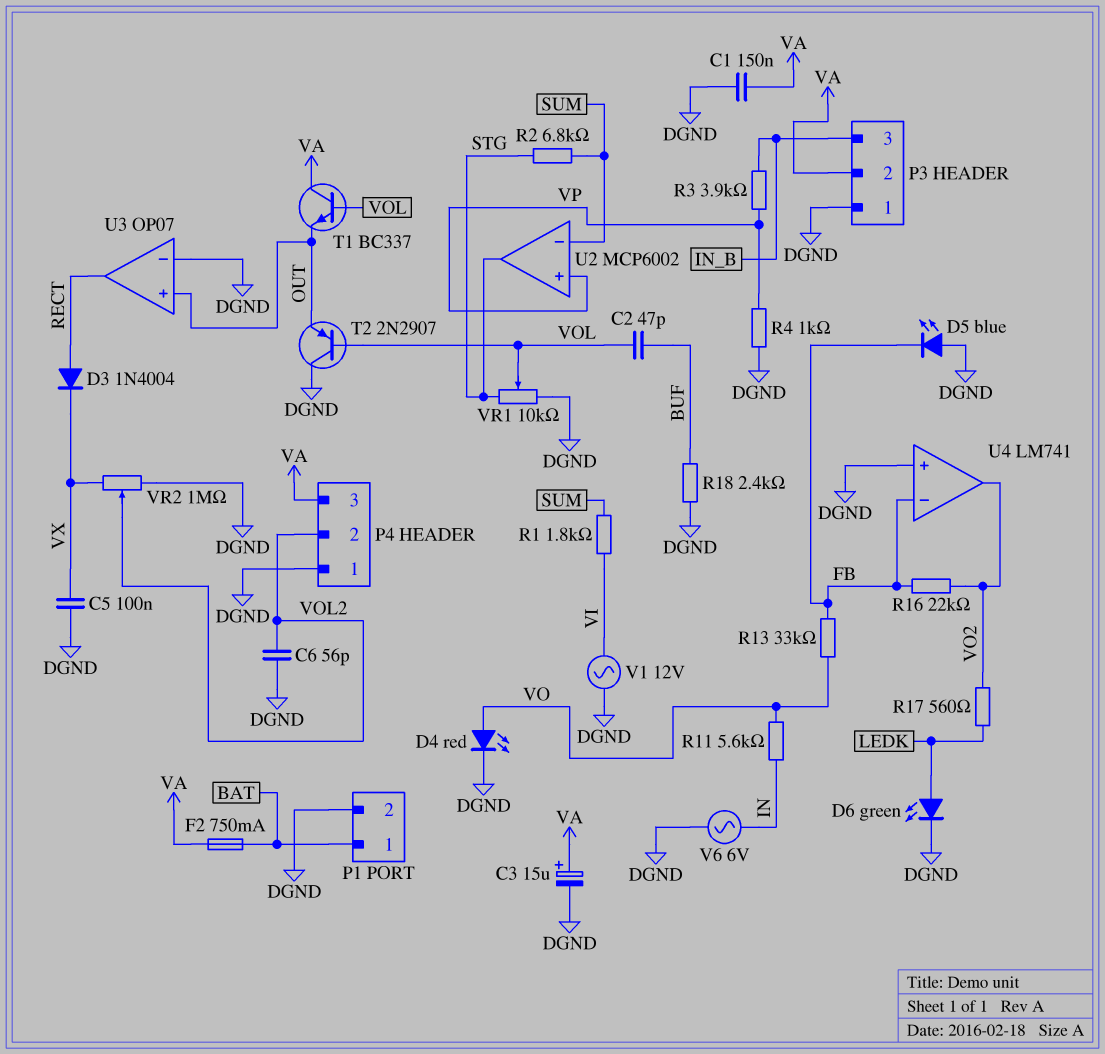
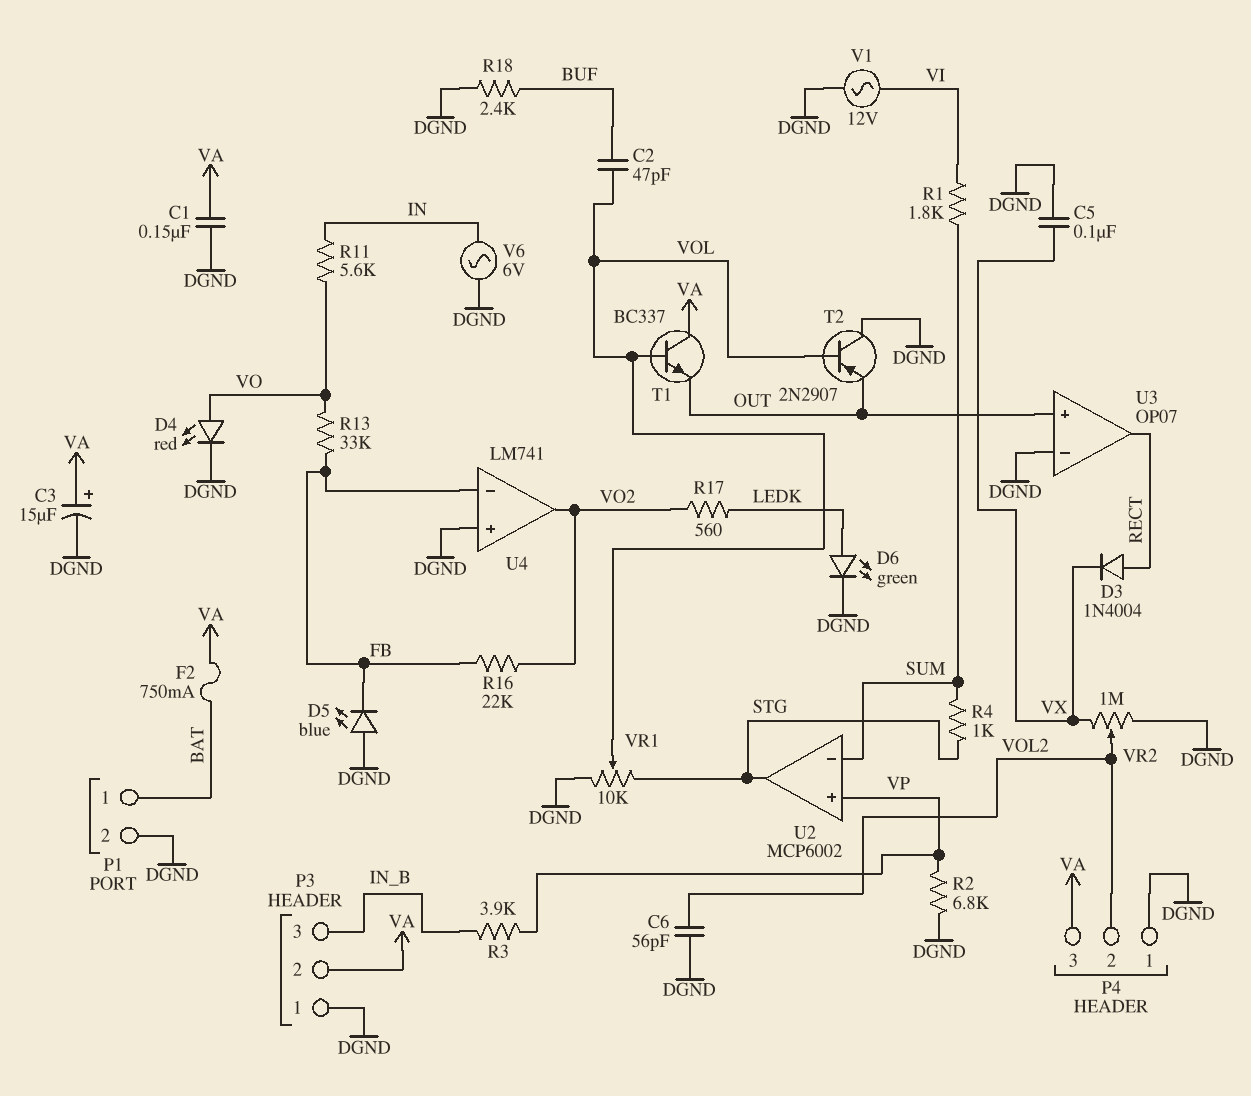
R2: 6.8k (STG, SUM) -> 6.8k (DGND, VP)
R4: 1k (DGND, VP) -> 1k (STG, SUM)

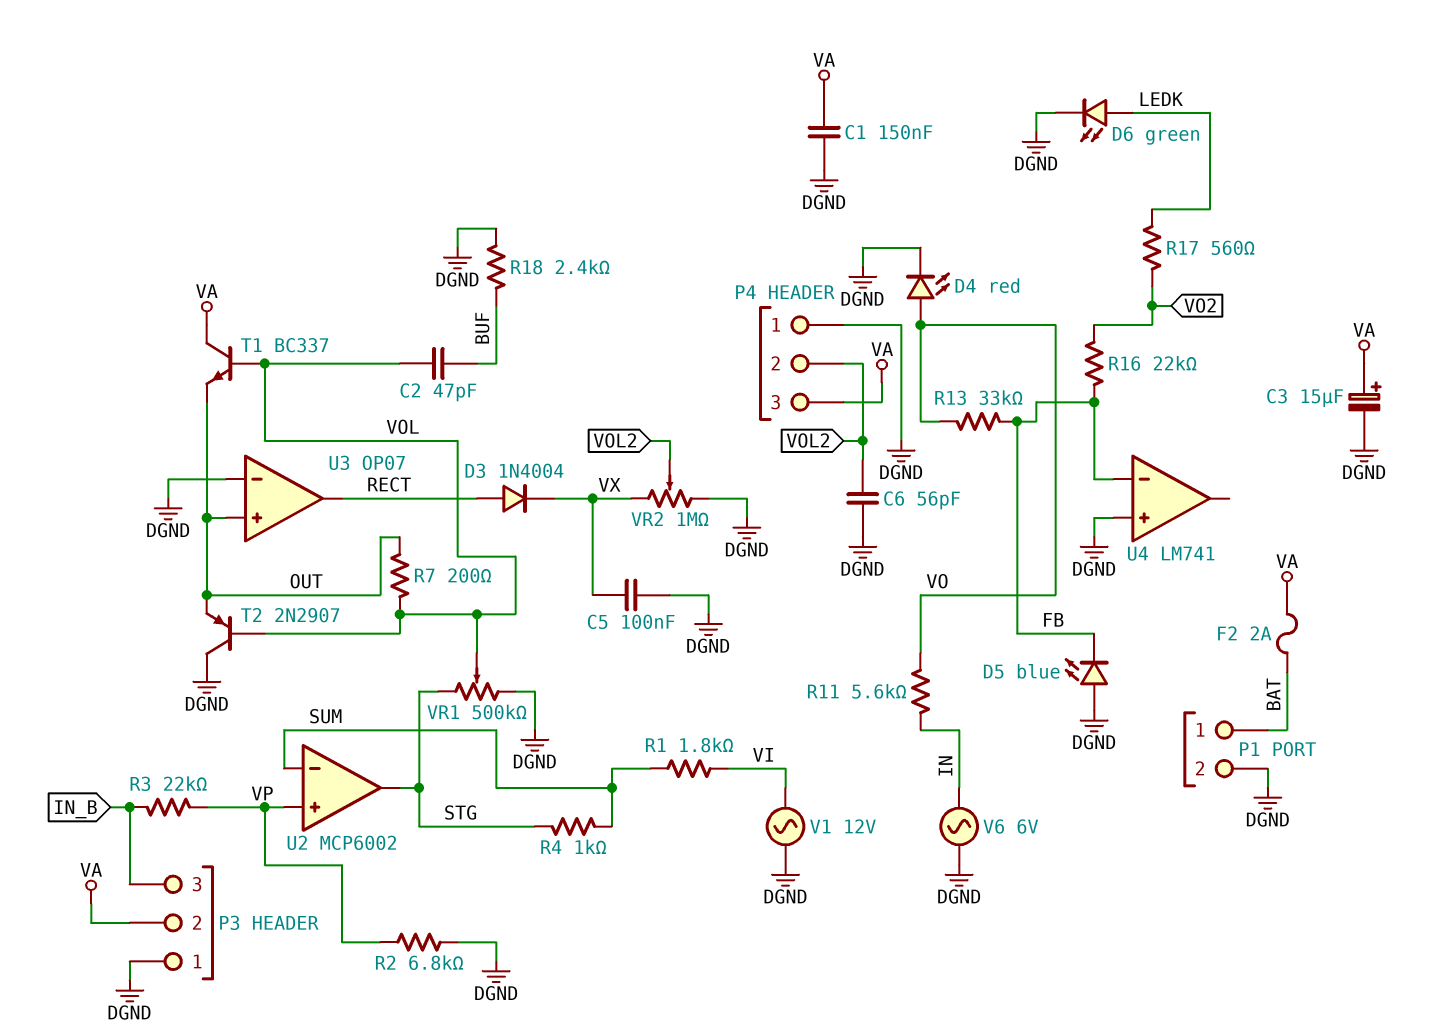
F2: 750mA (BAT, VA) -> 2A (BAT, VA)
R3: 3.9k (IN_B, VP) -> 22k (IN_B, VP)
R7: none -> 200 (OUT, VOL)
U4 pin out: VO2 -> none
VR1: 10k (DGND, STG, wiper VOL) -> 500k (DGND, STG, wiper VOL)

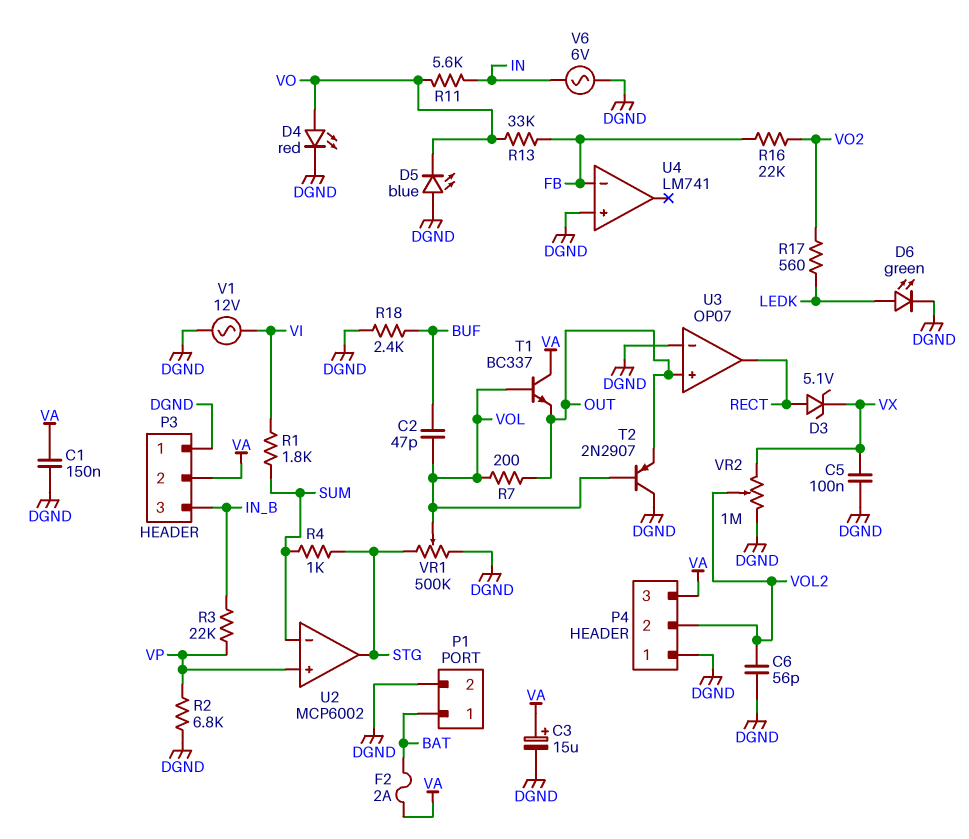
D3: diode 1N4004 (A RECT, K VX) -> zener 5.1V (A RECT, K VX)
D5: LED blue (A DGND, K FB) -> LED blue (A DGND, K VO)

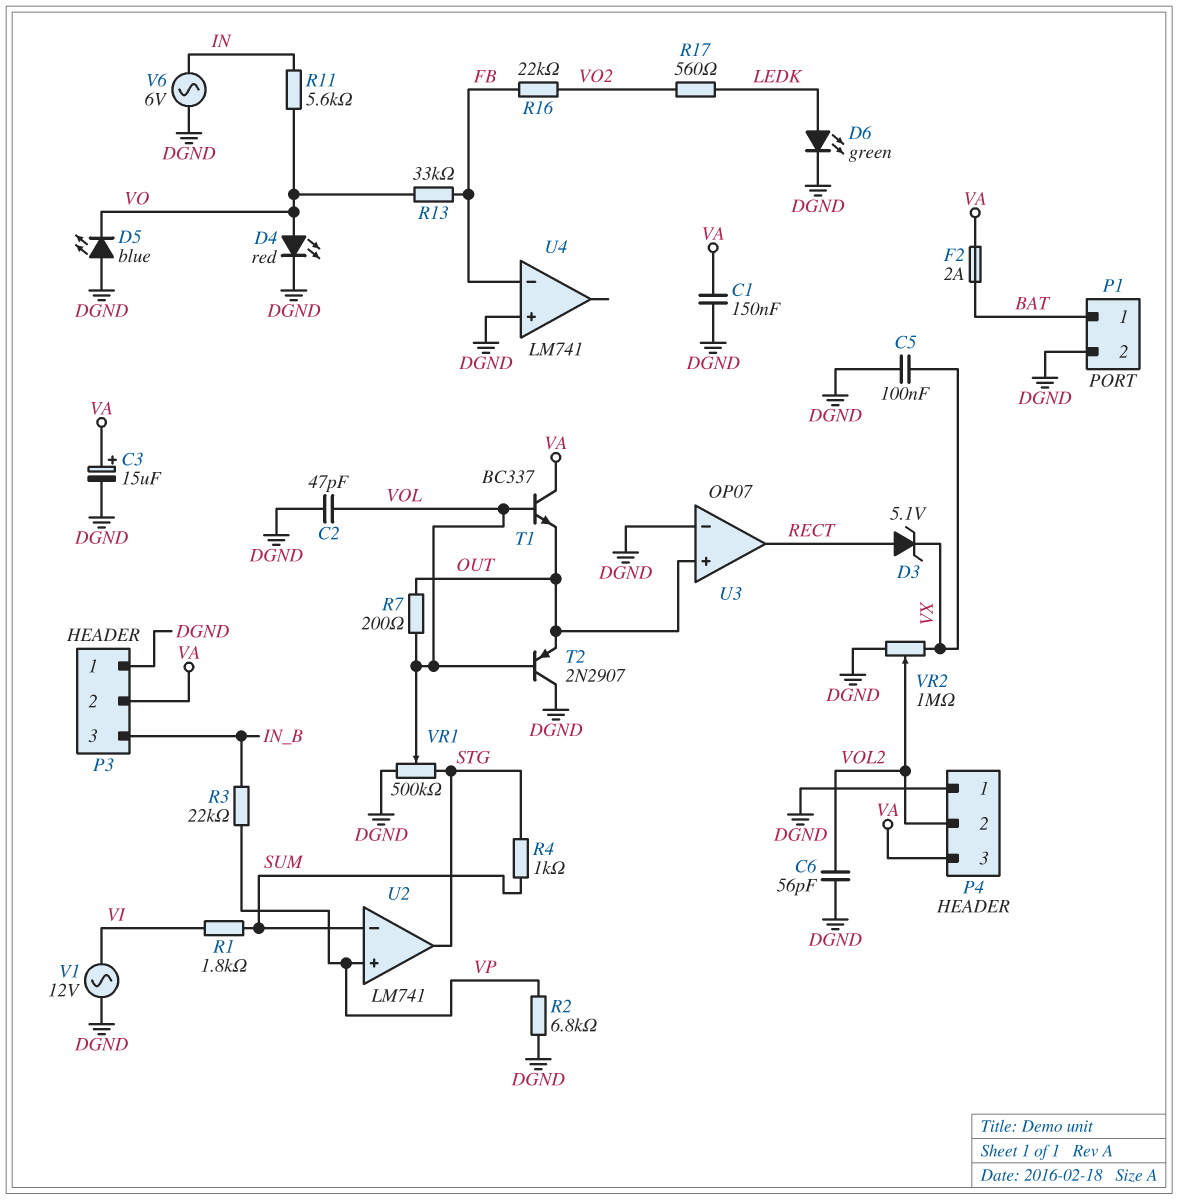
C2: 47pF (BUF, VOL) -> 47pF (DGND, VOL)
R18: 2.4k (BUF, DGND) -> none
U2: MCP6002 -> LM741

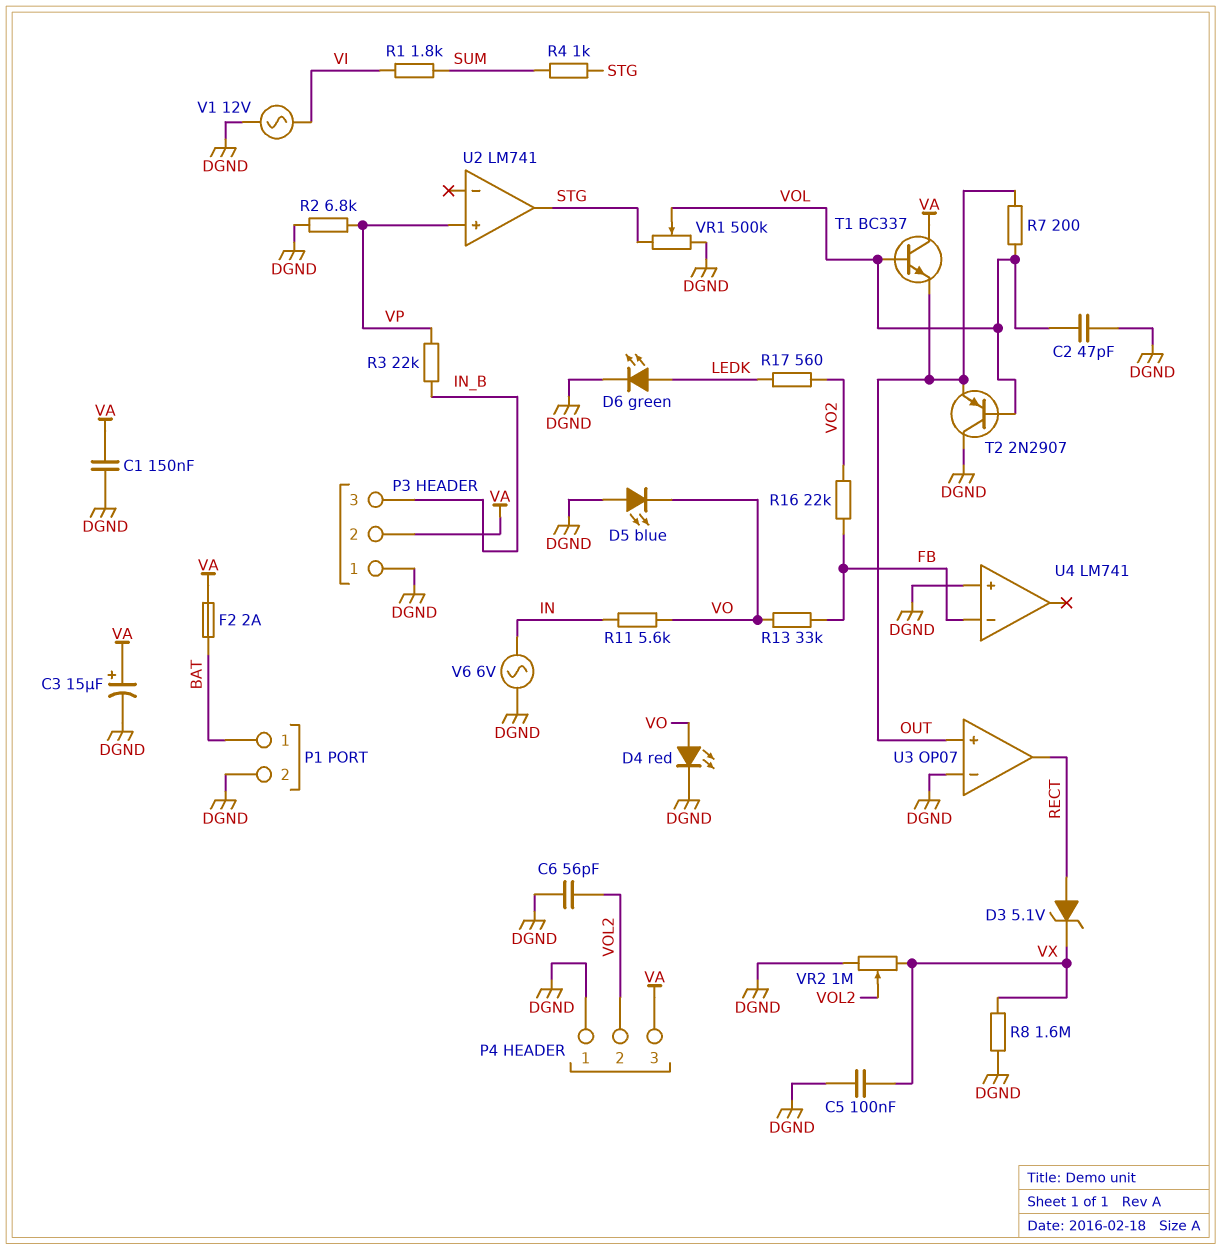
R8: none -> 1.6M (DGND, VX)
U2 pin in-: SUM -> none

